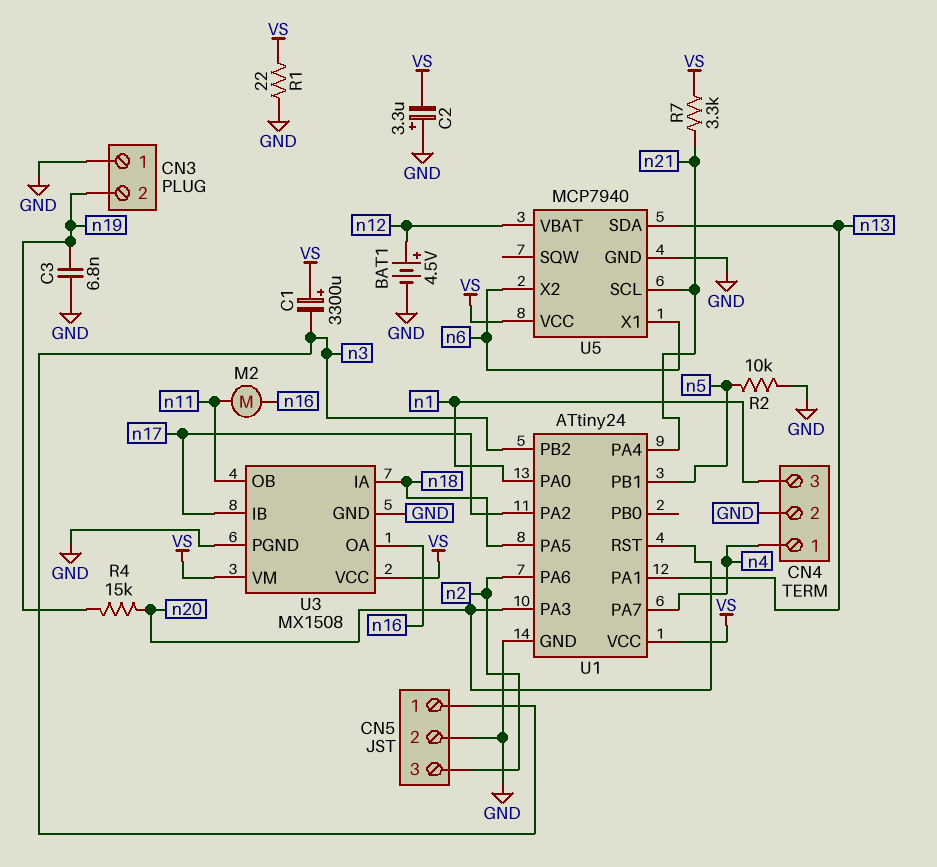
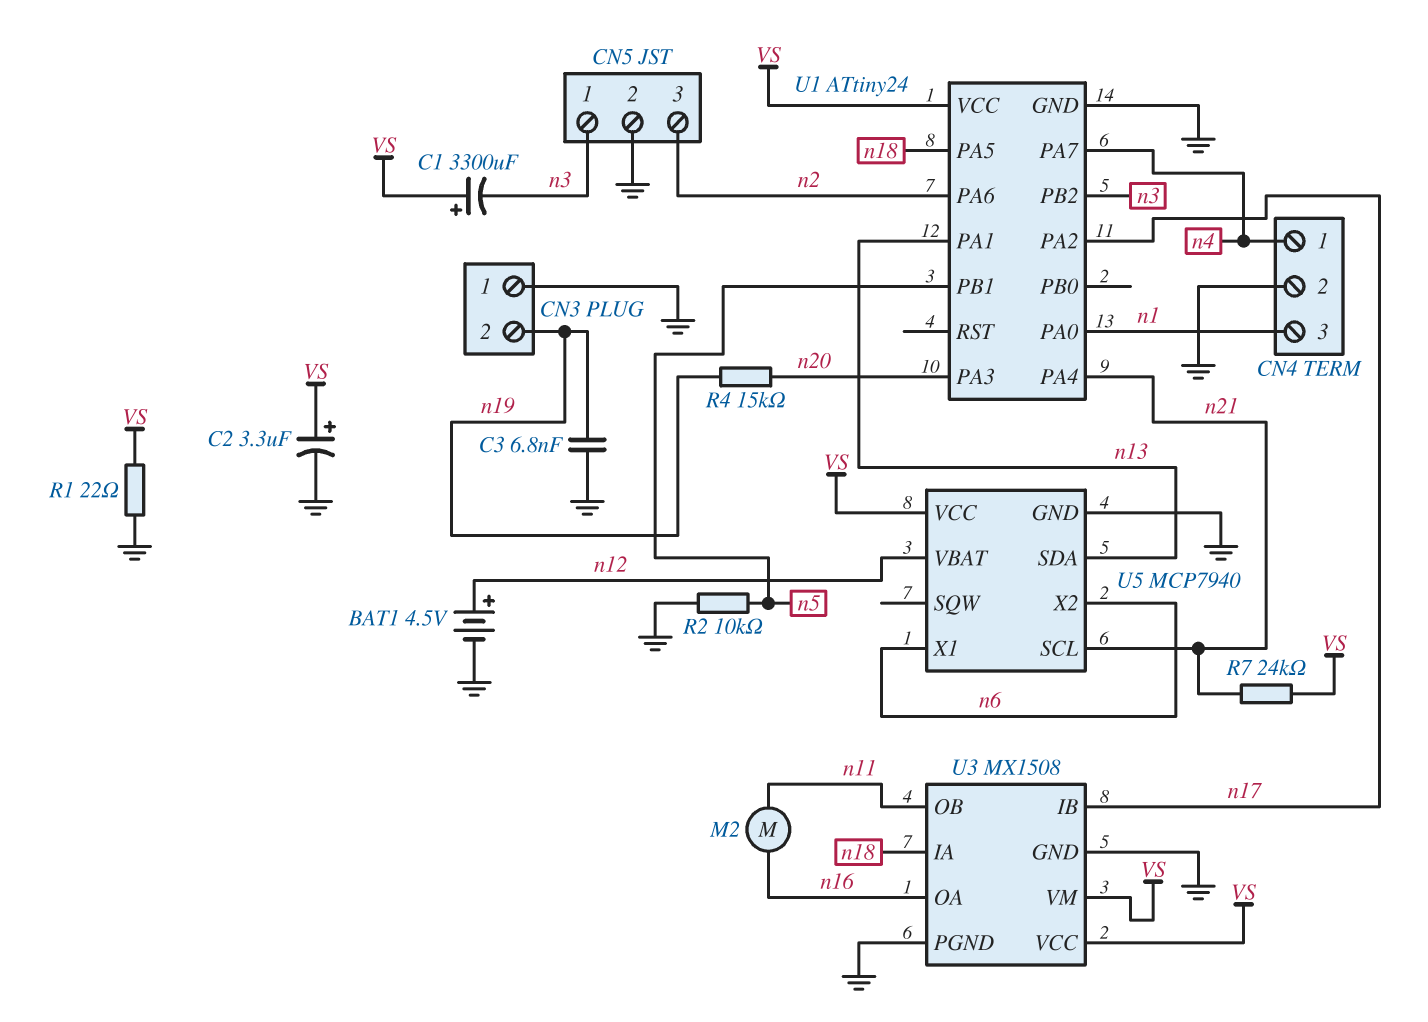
C2: 3.3uF (plus GND, minus VS) -> 3.3uF (plus VS, minus GND)
R7: 3.3k (VS, n21) -> 24k (VS, n21)
U1 pin RST: n20 -> none

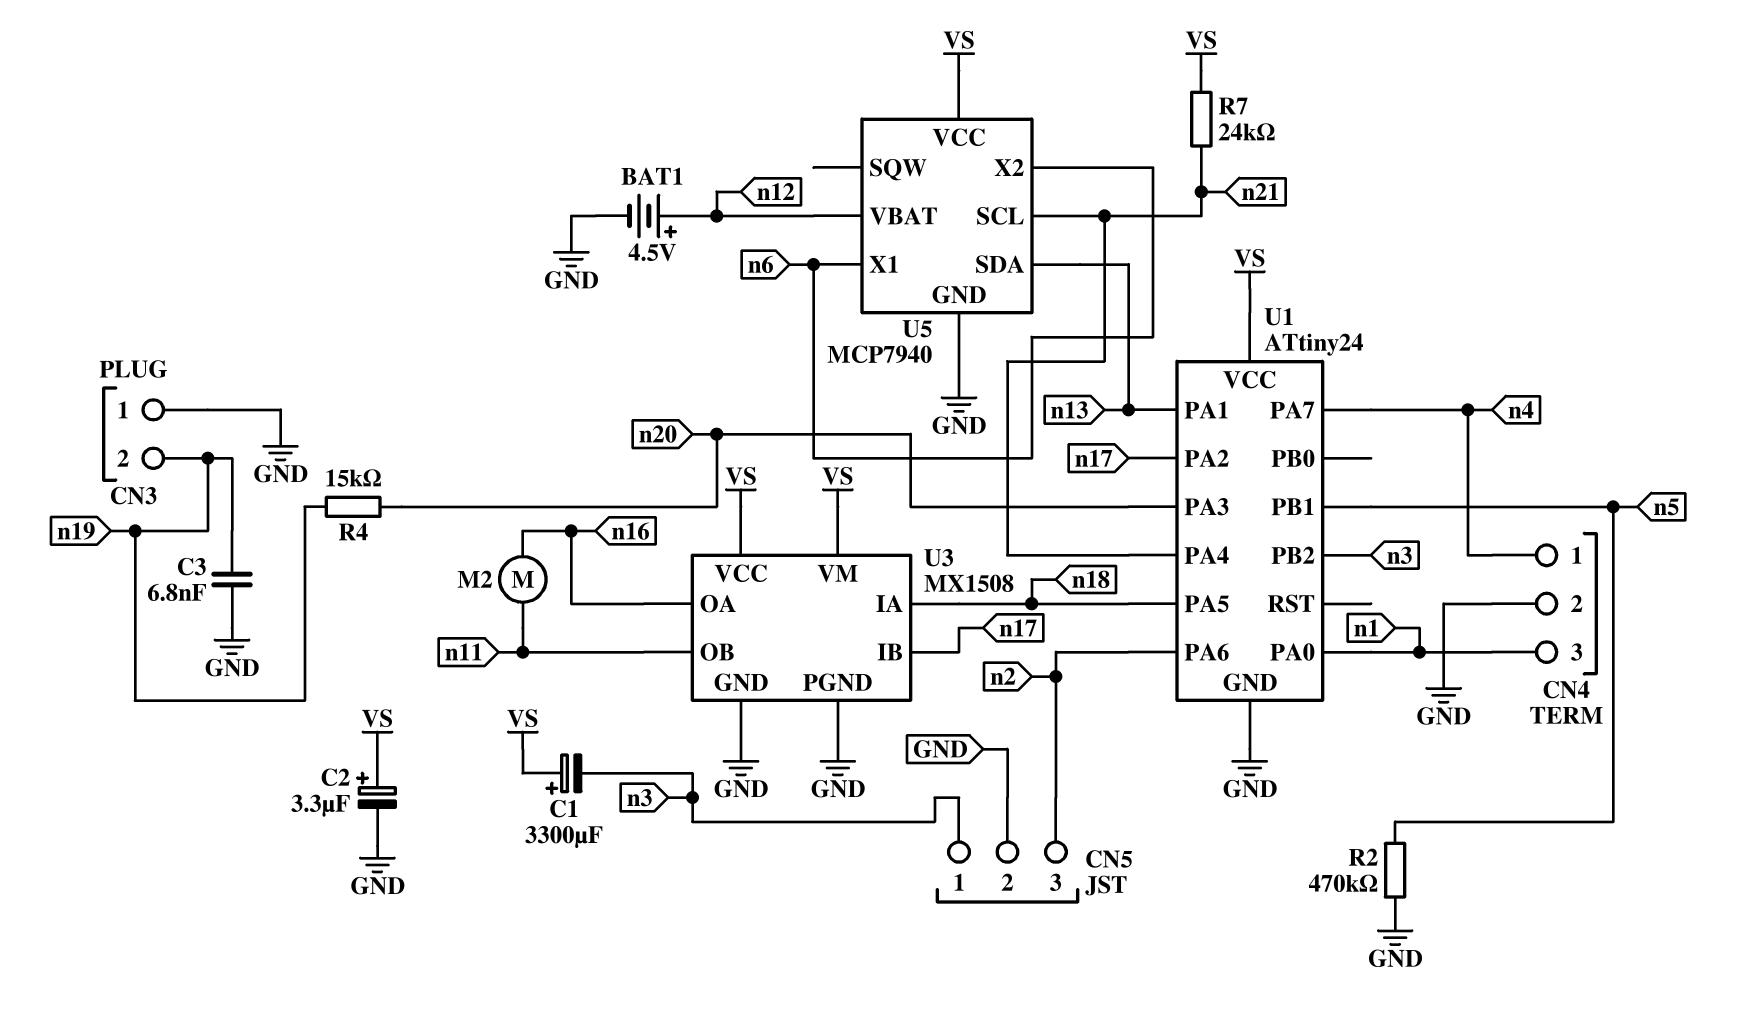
R1: 22 (GND, VS) -> none
R2: 10k (GND, n5) -> 470k (GND, n5)

